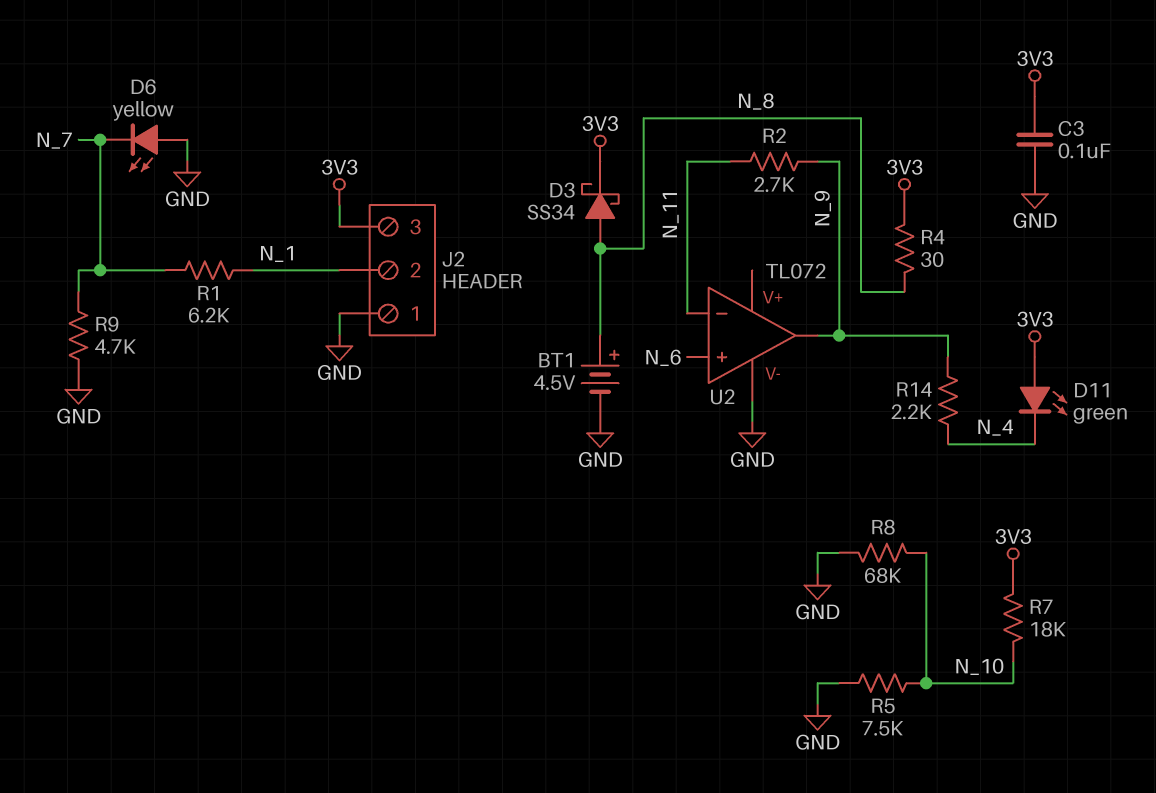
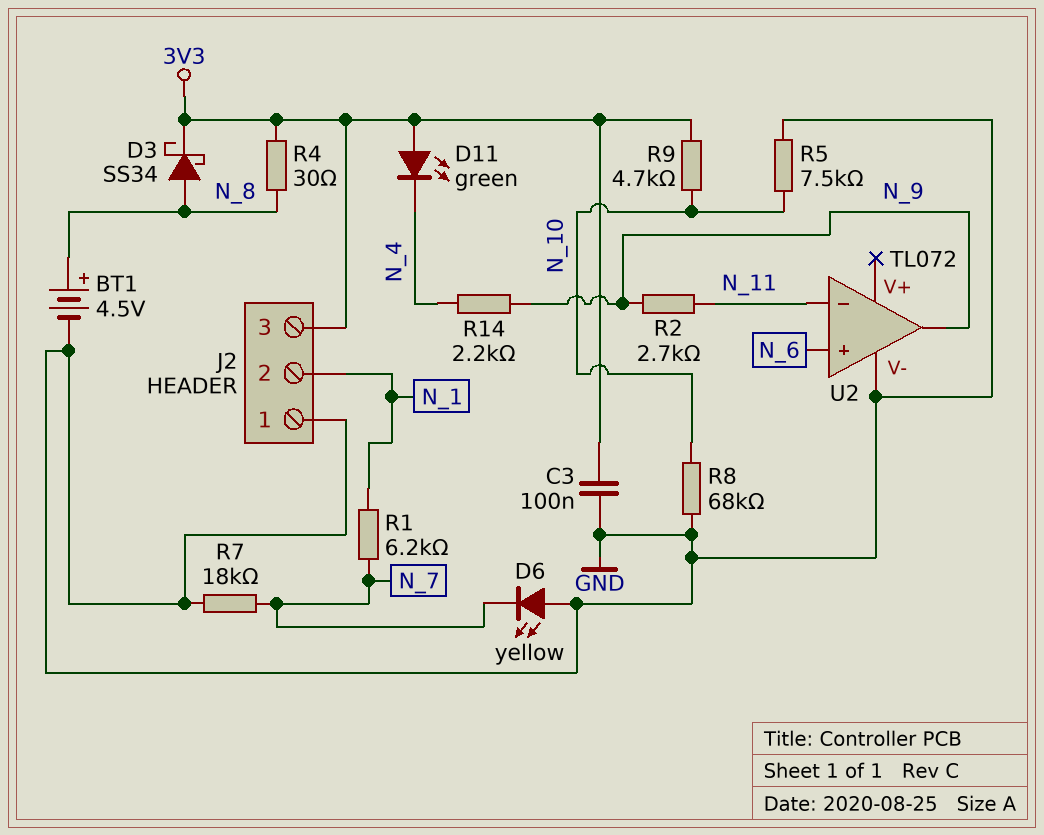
R7: 18k (3V3, N_10) -> 18k (GND, N_7)
R9: 4.7k (GND, N_7) -> 4.7k (3V3, N_10)

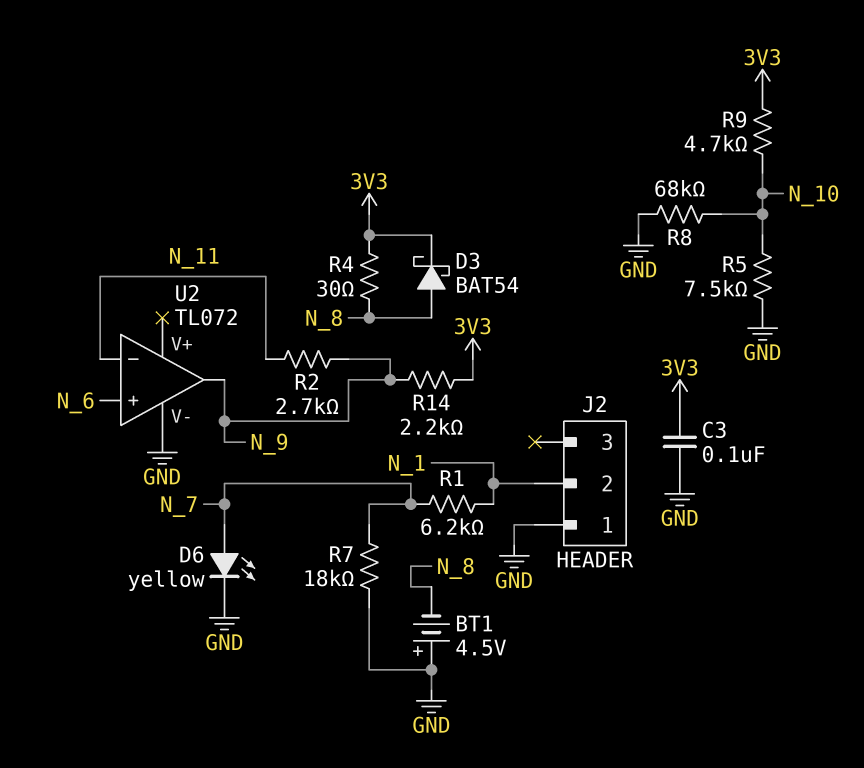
BT1: 4.5V (plus N_8, minus GND) -> 4.5V (plus GND, minus N_8)
D3: schottky SS34 (A N_8, K 3V3) -> schottky BAT54 (A N_8, K 3V3)
D6: LED yellow (A GND, K N_7) -> LED yellow (A N_7, K GND)
D11: LED green (A 3V3, K N_4) -> none
J2 pin 3: 3V3 -> none
R14: 2.2k (N_4, N_9) -> 2.2k (3V3, N_9)

